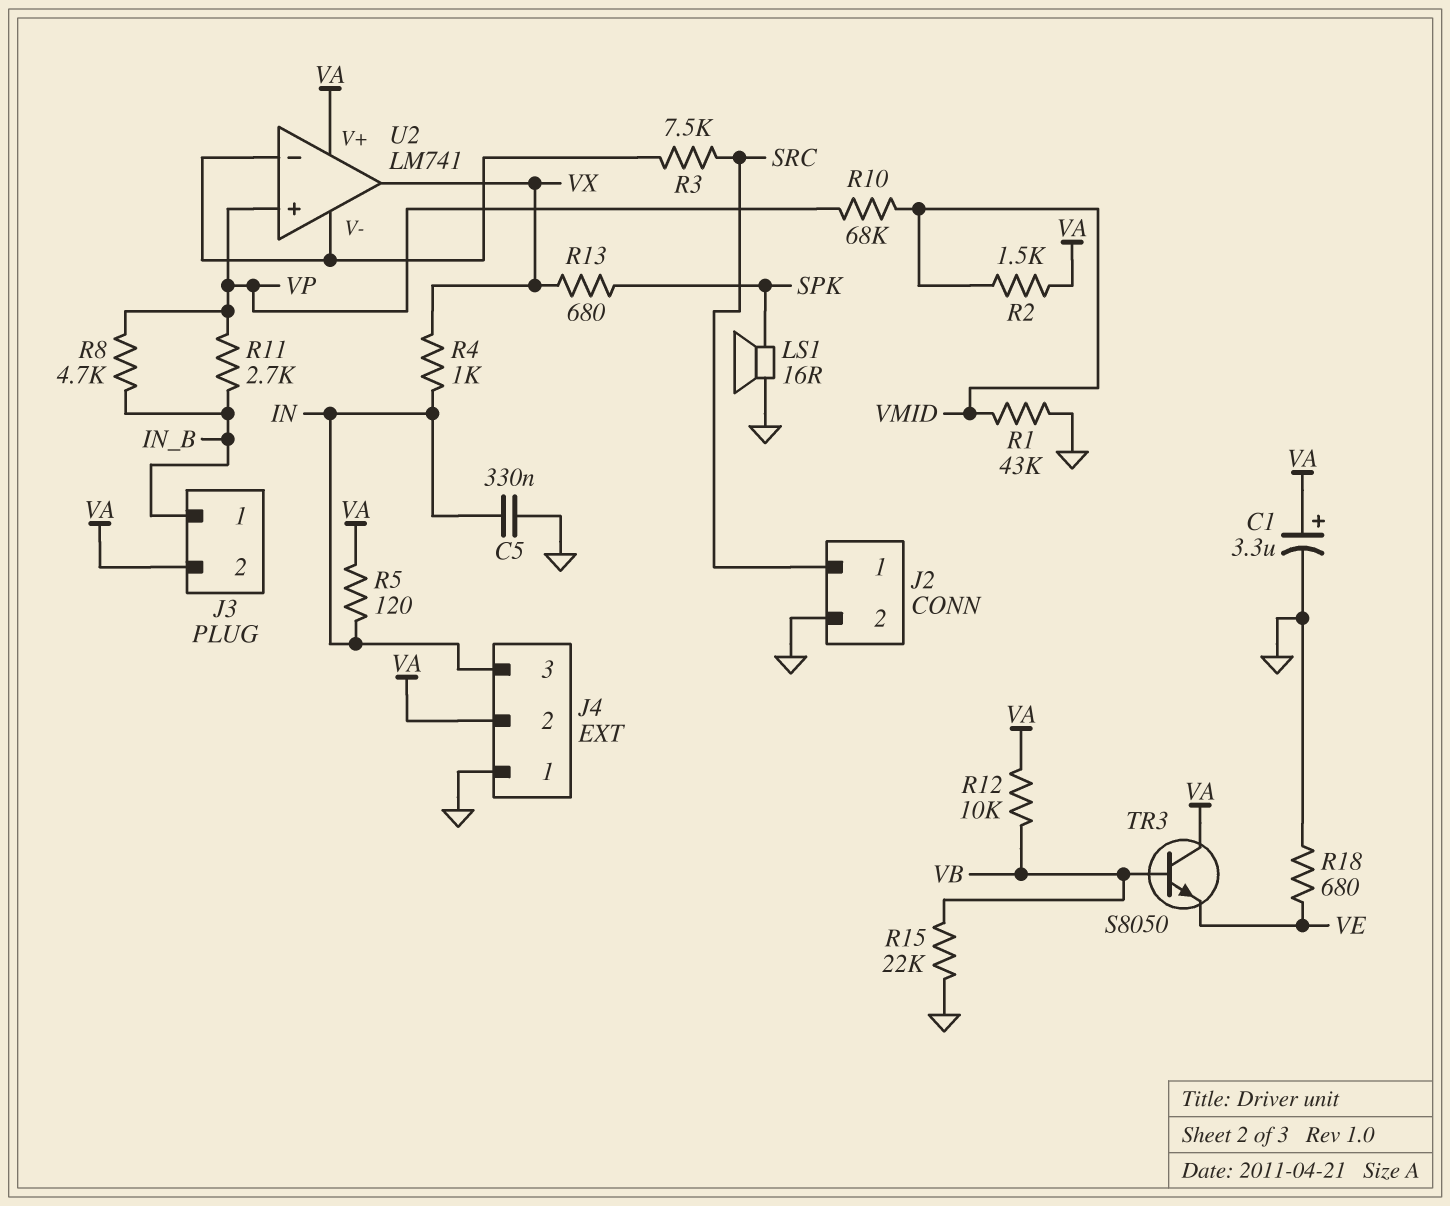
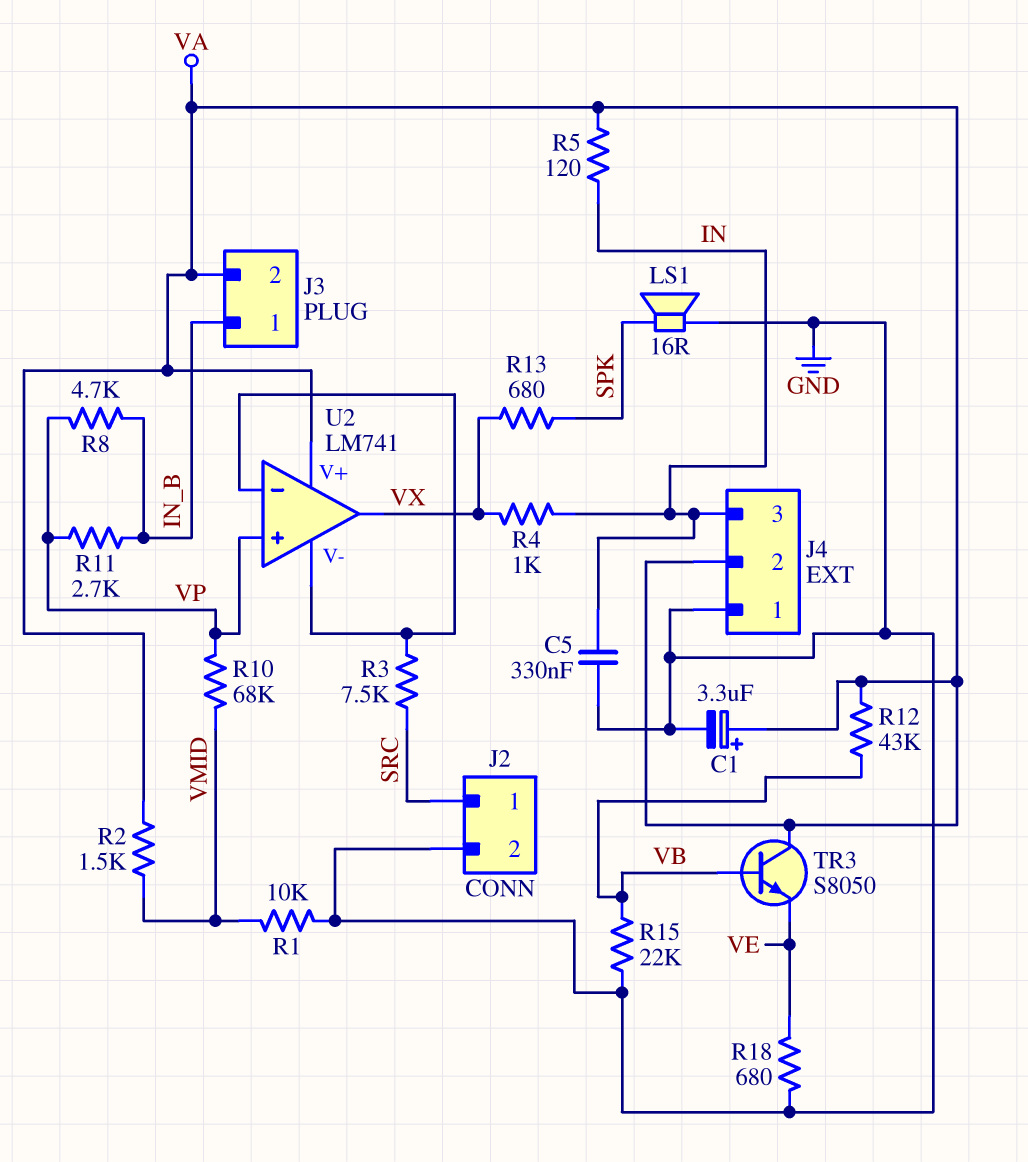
R1: 43k (GND, VMID) -> 10k (GND, VMID)
R12: 10k (VA, VB) -> 43k (VA, VB)

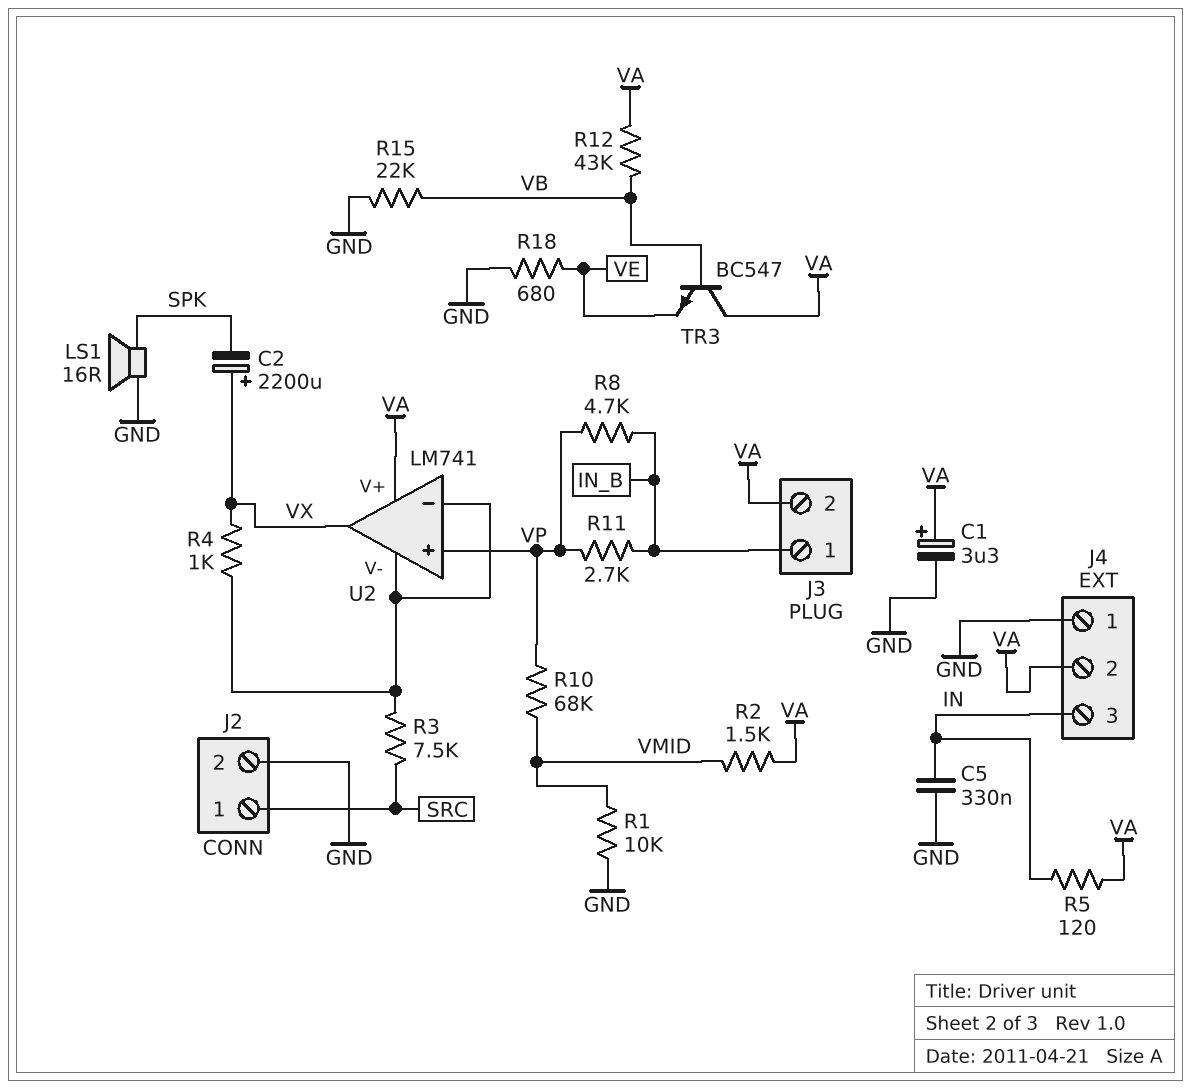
C2: none -> 2200uF (plus VX, minus SPK)
R4: 1k (IN, VX) -> 1k (U2/V-, VX)
R13: 680 (SPK, VX) -> none
TR3: NPN S8050 (B VB, C VA, E VE) -> NPN BC547 (B VB, C VA, E VE)

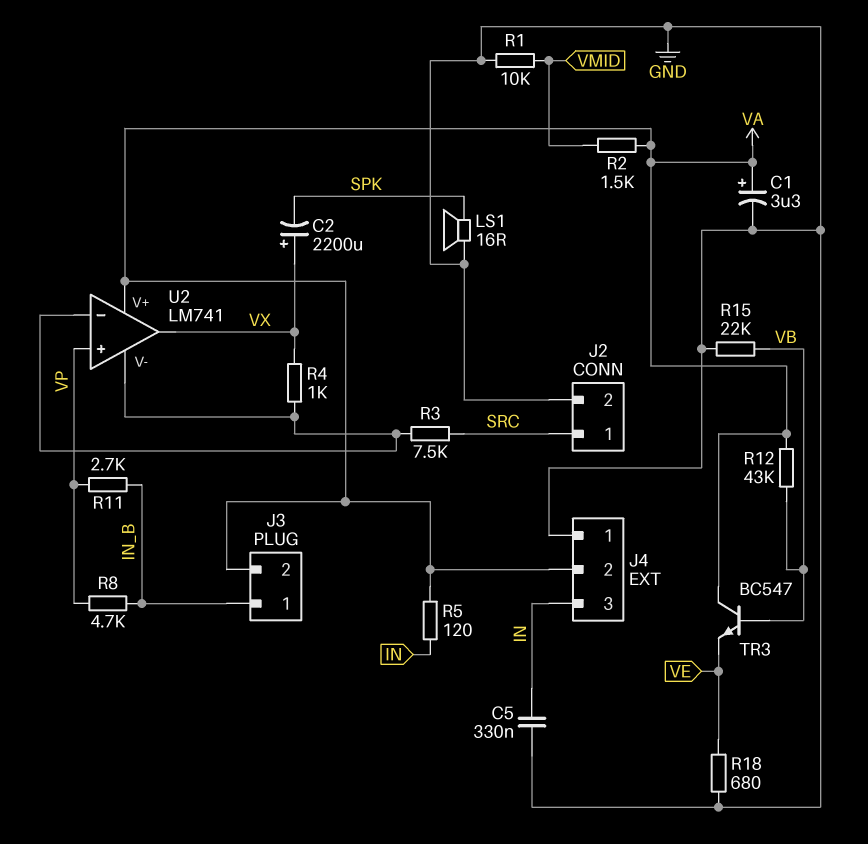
R10: 68k (VMID, VP) -> none

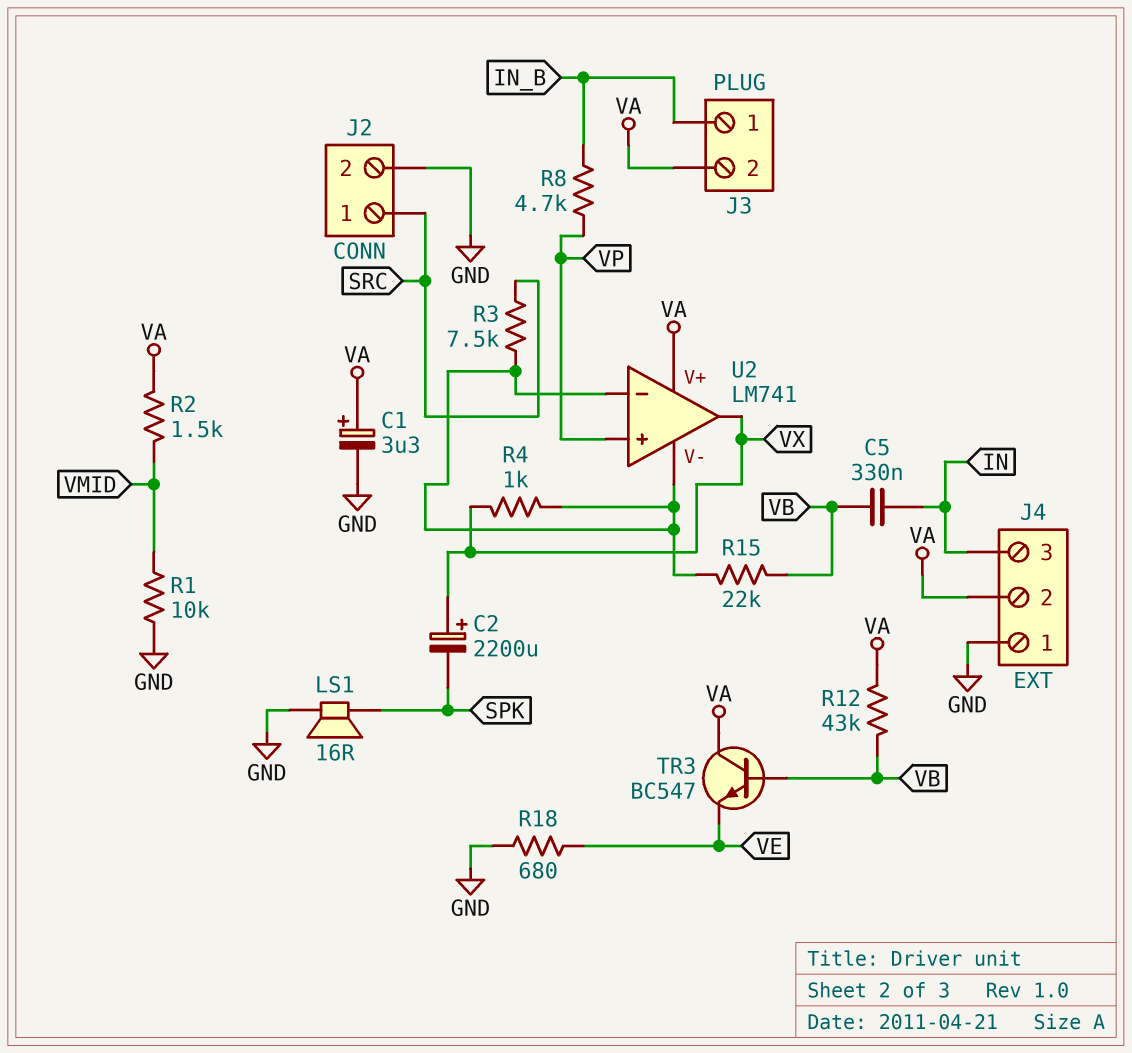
C5: 330nF (GND, IN) -> 330nF (IN, VB)
R5: 120 (IN, VA) -> none
R11: 2.7k (IN_B, VP) -> none
R15: 22k (GND, VB) -> 22k (U2/V-, VB)

